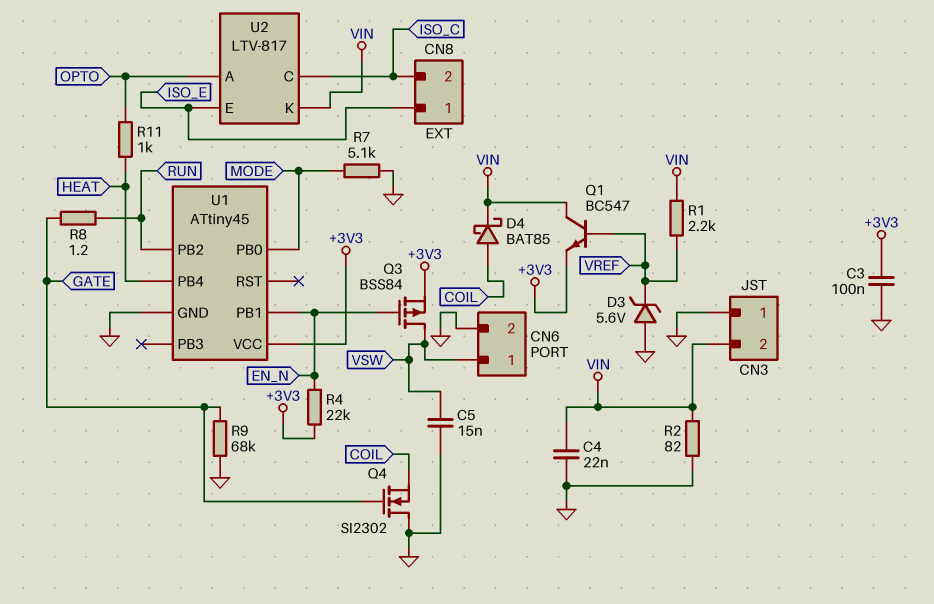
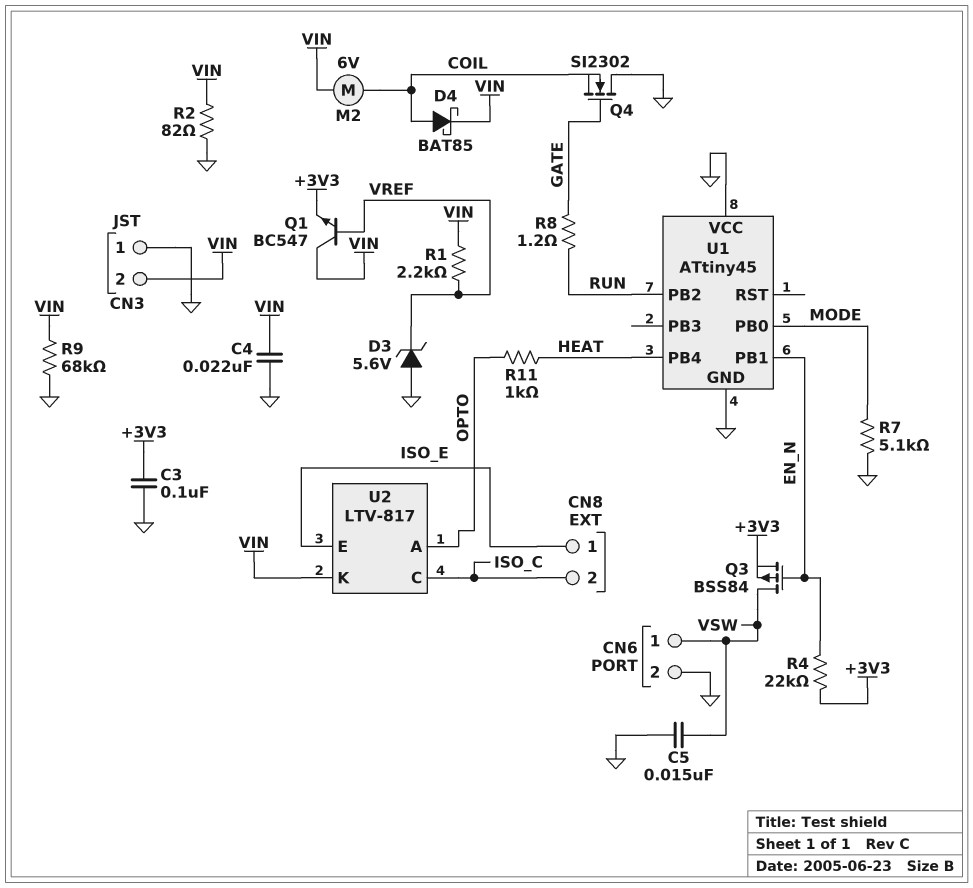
M2: none -> motor 6V (COIL, VIN)
R9: 68k (GATE, GND) -> 68k (GND, VIN)
U1 pin VCC: +3V3 -> GND

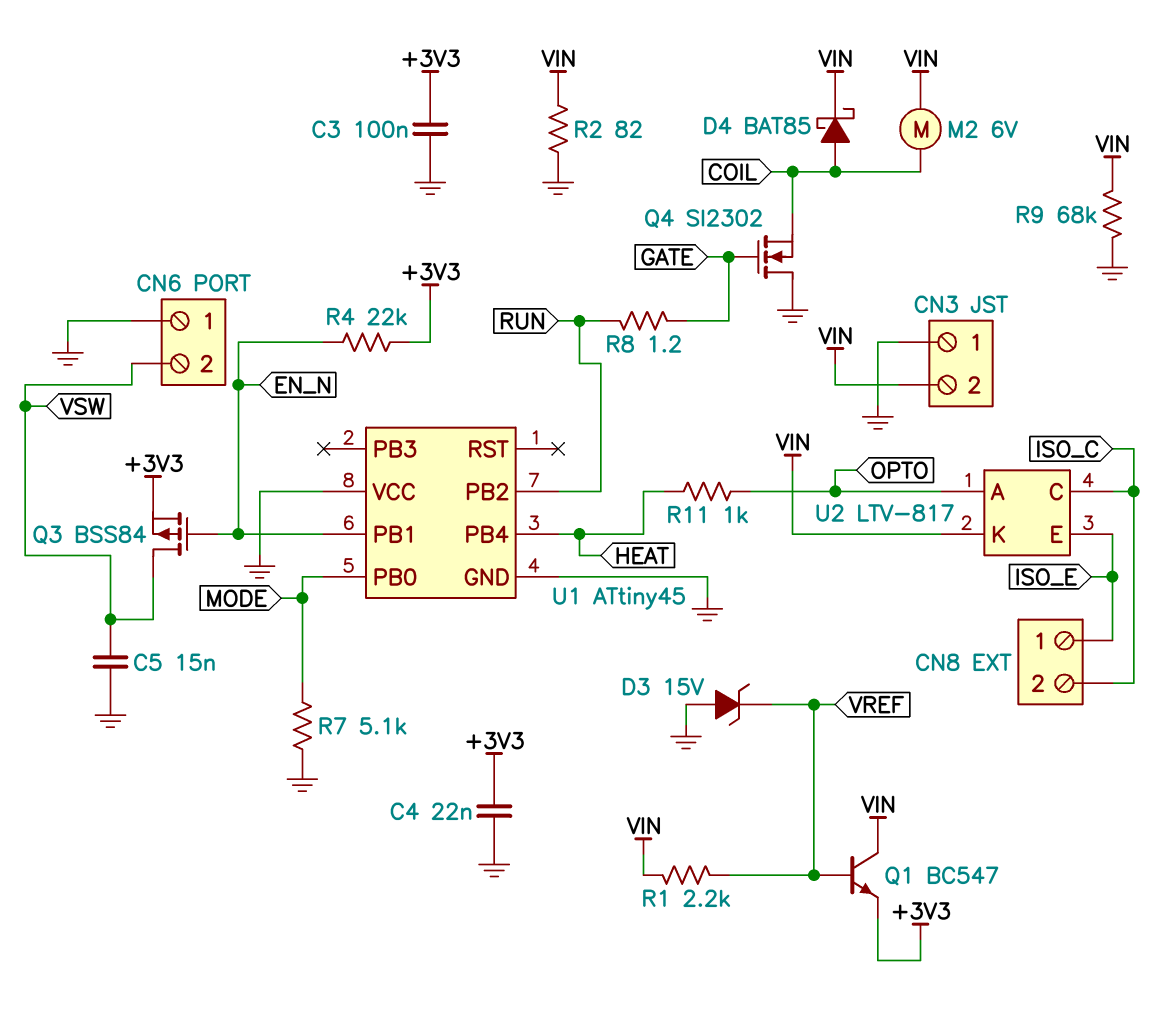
C4: 22nF (GND, VIN) -> 22nF (+3V3, GND)
CN6 pin 1: VSW -> GND
CN6 pin 2: GND -> VSW
D3: zener 5.6V (A GND, K VREF) -> zener 15V (A GND, K VREF)

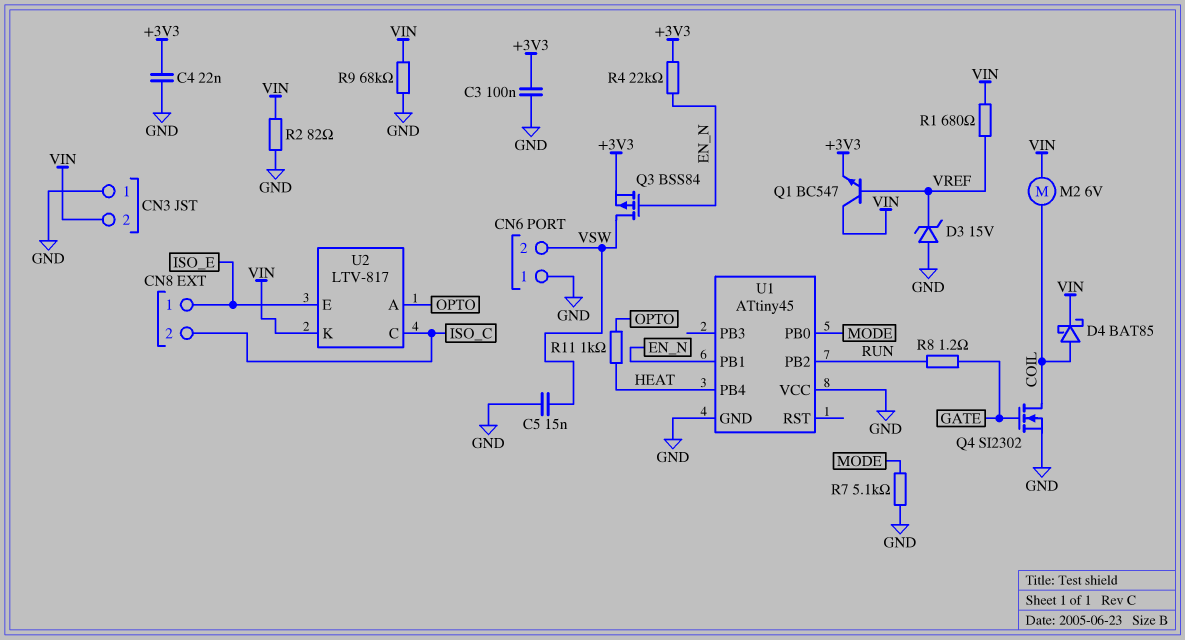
Q4: NMOS SI2302 (G GATE, D GND, S COIL) -> NMOS SI2302 (G GATE, D COIL, S GND)
R1: 2.2k (VIN, VREF) -> 680 (VIN, VREF)

